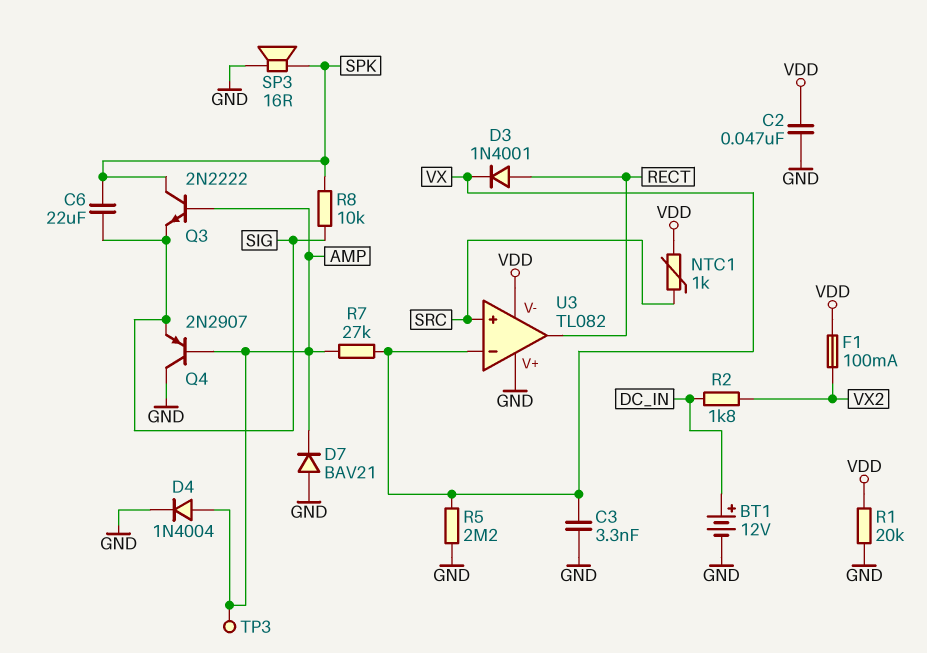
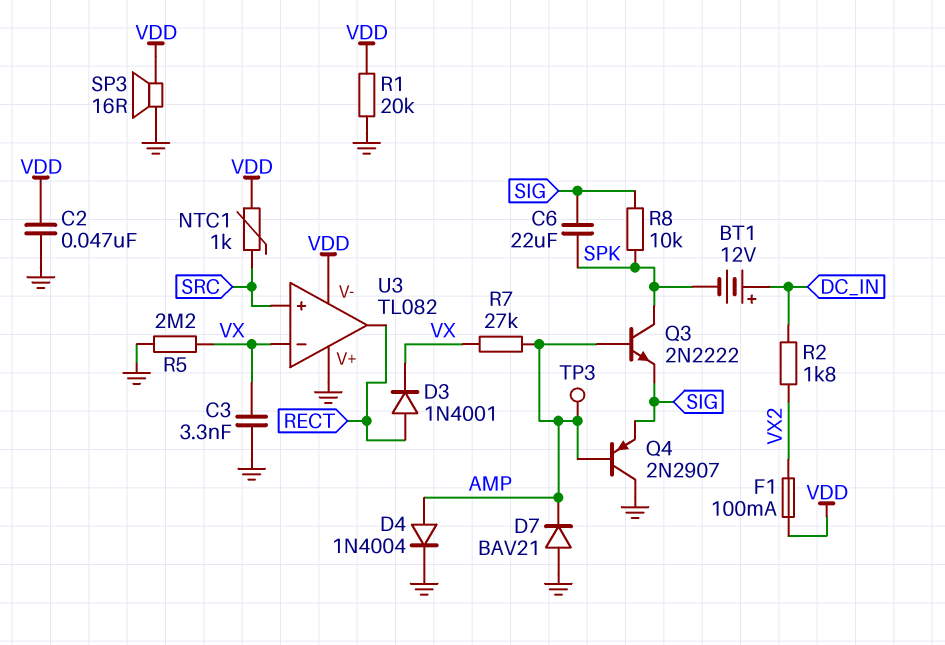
BT1: 12V (plus DC_IN, minus GND) -> 12V (plus DC_IN, minus SPK)
SP3: speaker 16R (GND, SPK) -> speaker 16R (GND, VDD)

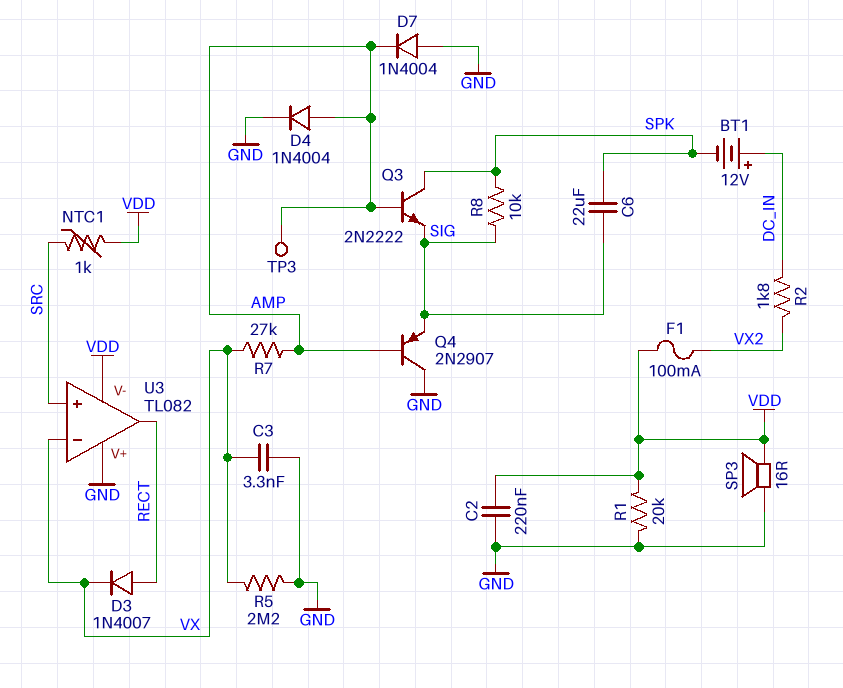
C2: 47nF (GND, VDD) -> 220nF (GND, VDD)
D3: diode 1N4001 (A RECT, K VX) -> diode 1N4007 (A RECT, K VX)
D7: diode BAV21 (A GND, K AMP) -> diode 1N4004 (A GND, K AMP)

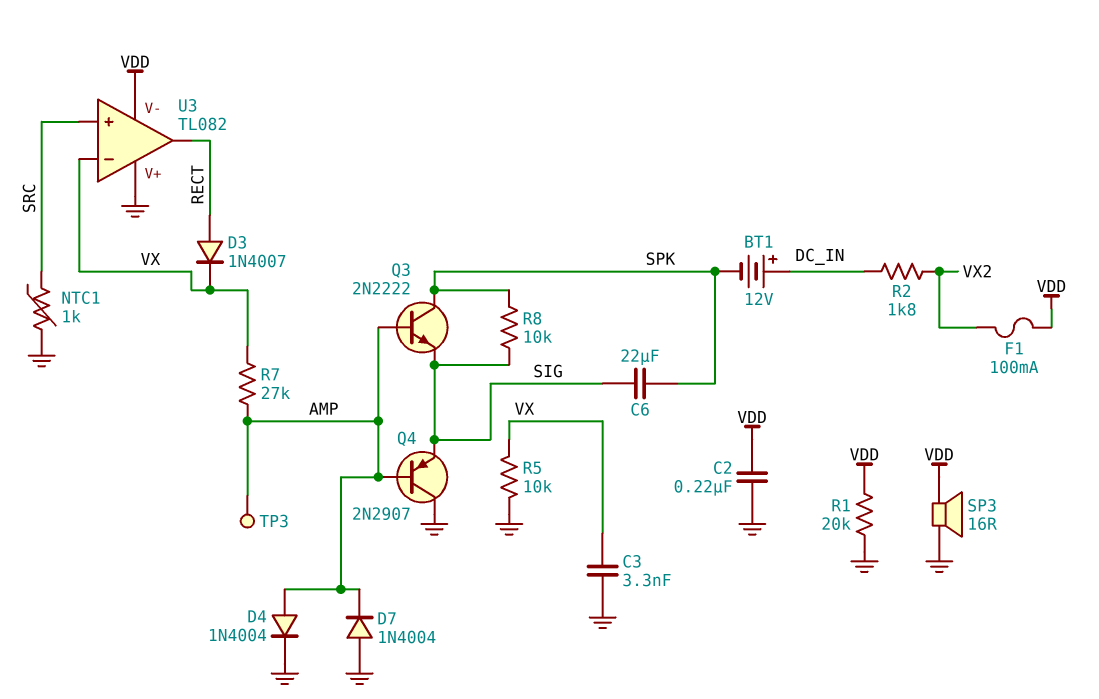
NTC1: 1k (SRC, VDD) -> 1k (GND, SRC)
R5: 2.2M (GND, VX) -> 10k (GND, VX)

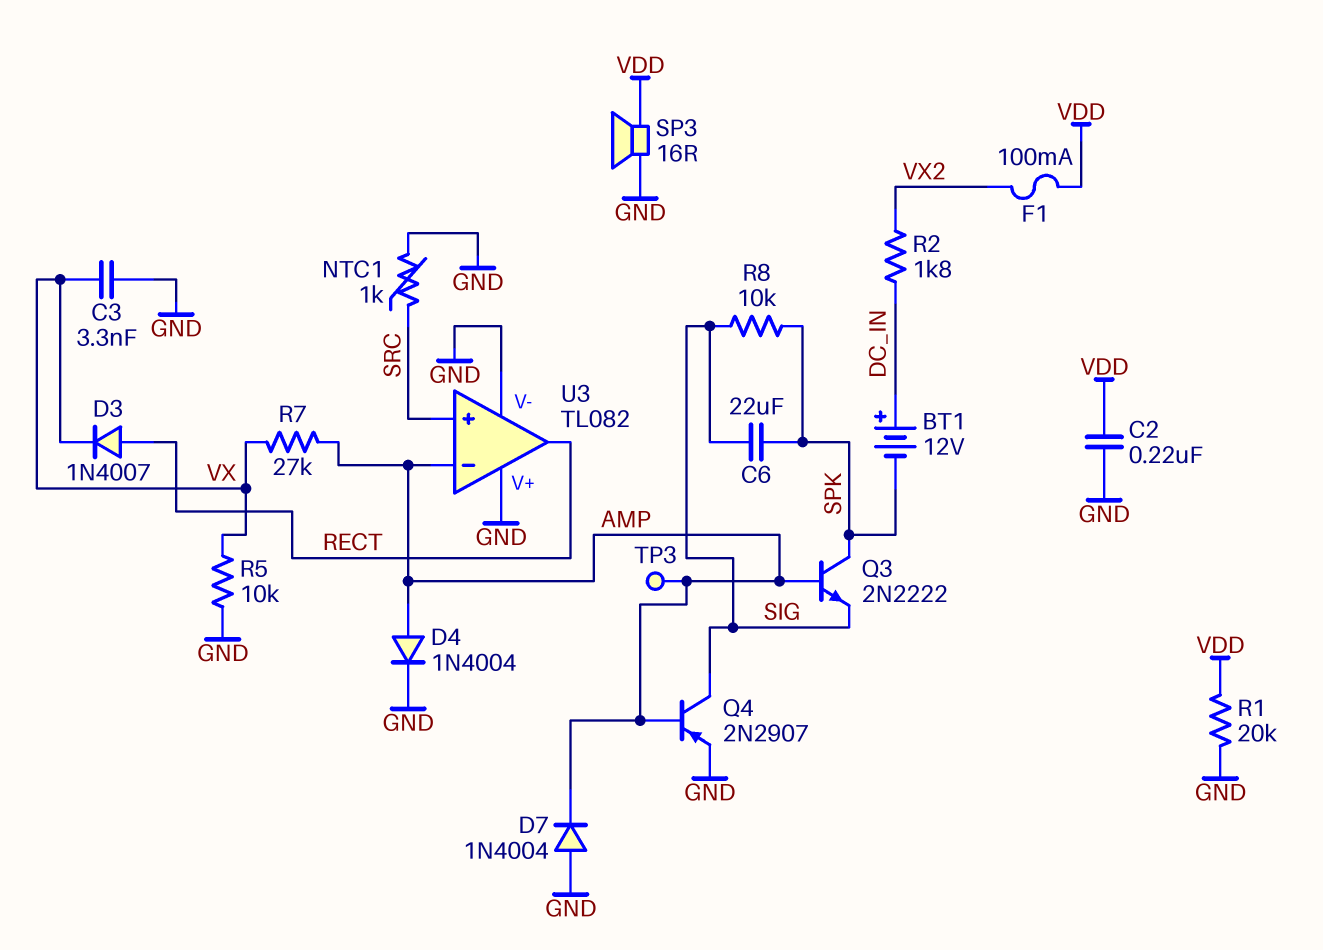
Q4: PNP 2N2907 (B AMP, C GND, E SIG) -> PNP 2N2907 (B AMP, C SIG, E GND)
U3 pin V-: VDD -> GND
U3 pin in-: VX -> AMP

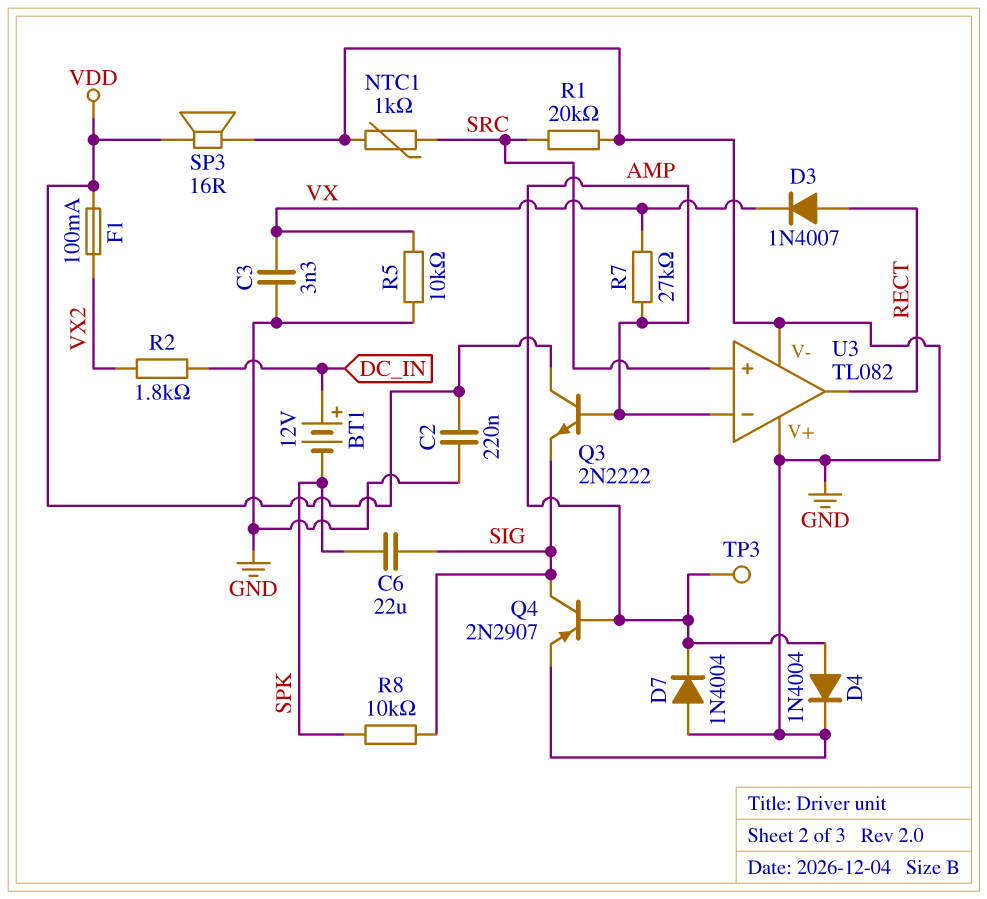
Q3: NPN 2N2222 (B AMP, C SPK, E SIG) -> NPN 2N2222 (B AMP, C VDD, E SIG)
R1: 20k (GND, VDD) -> 20k (GND, SRC)

